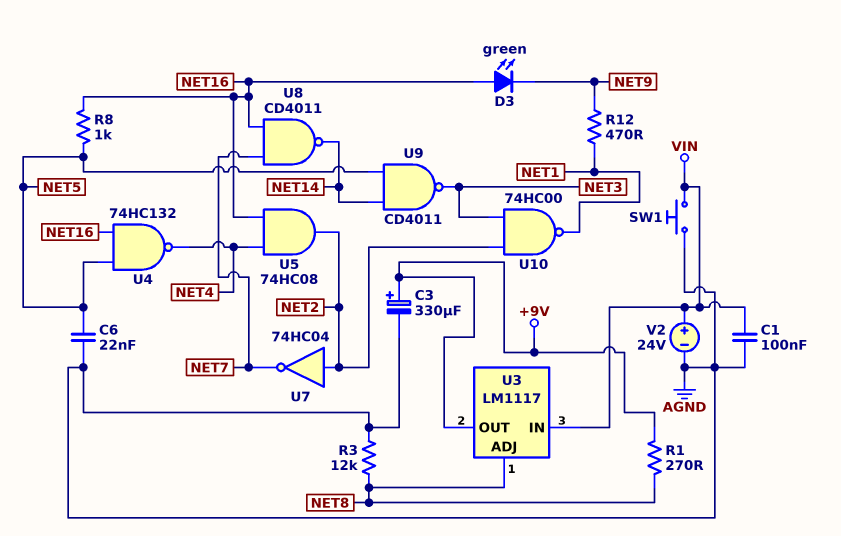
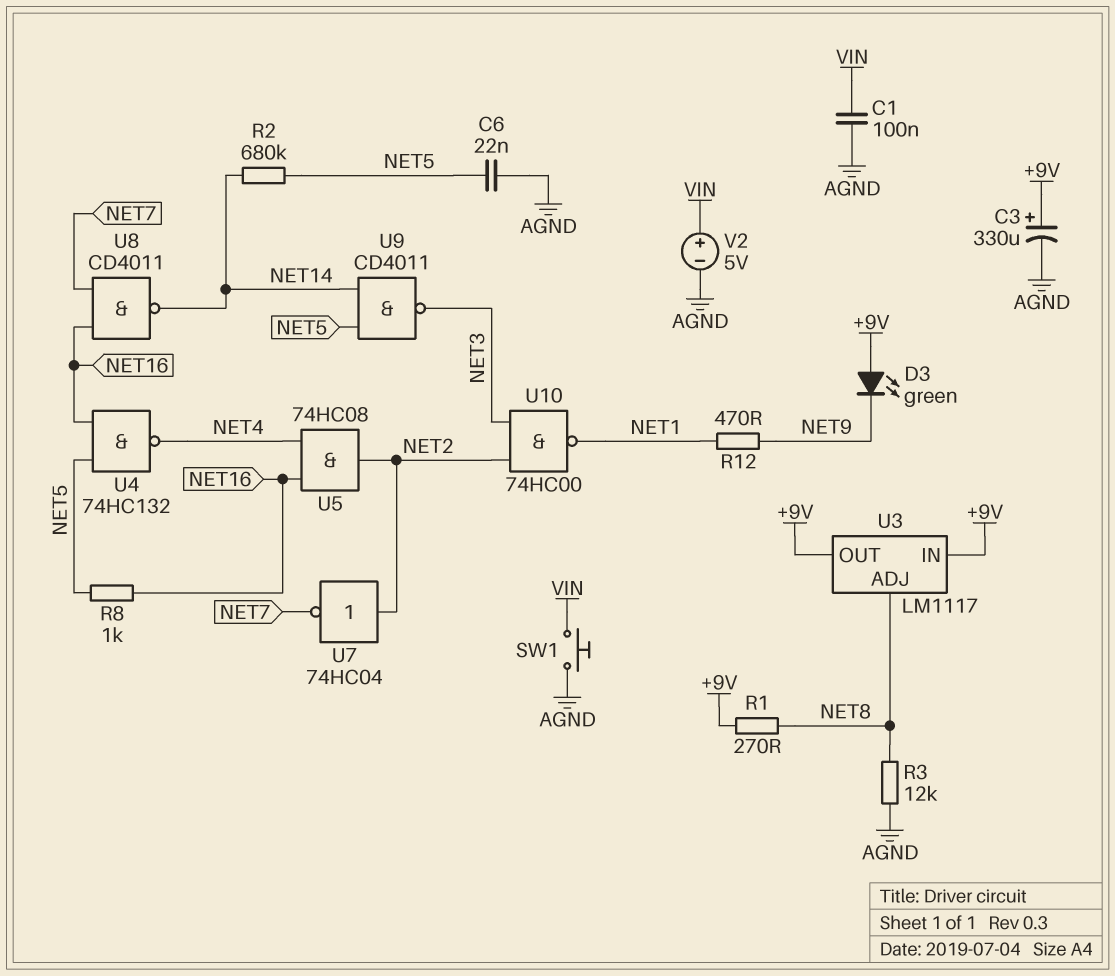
D3: LED green (A NET16, K NET9) -> LED green (A +9V, K NET9)
R2: none -> 680k (NET5, NET14)
U3 pin IN: VIN -> +9V
V2: 24V (plus VIN, minus AGND) -> 5V (plus VIN, minus AGND)

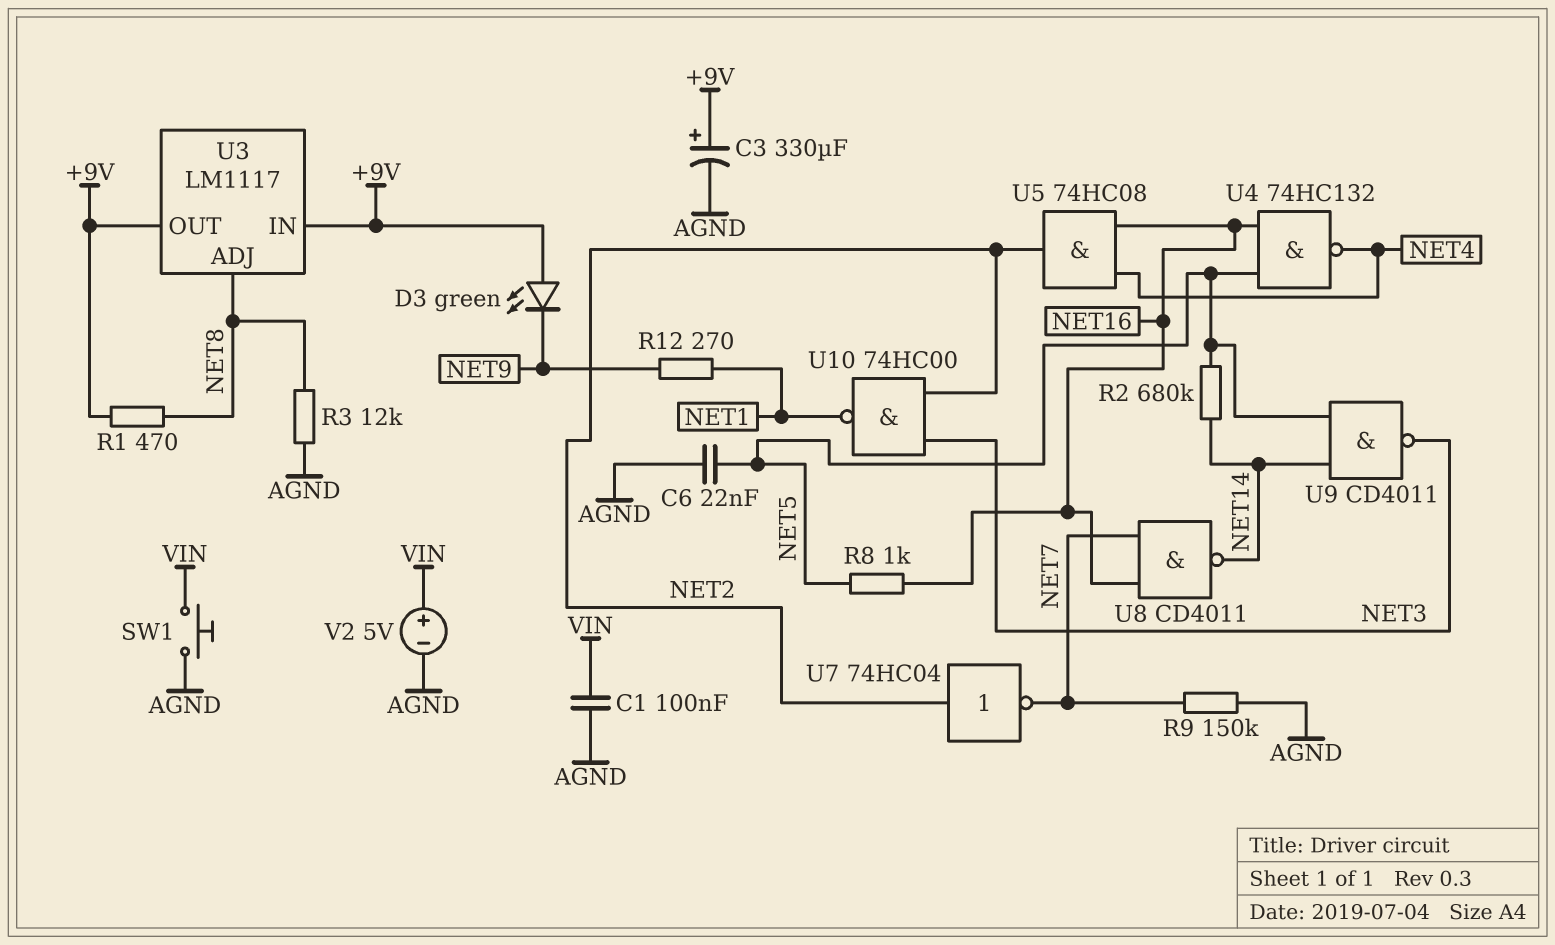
R1: 270 (+9V, NET8) -> 470 (+9V, NET8)
R9: none -> 150k (AGND, NET7)
R12: 470 (NET1, NET9) -> 270 (NET1, NET9)

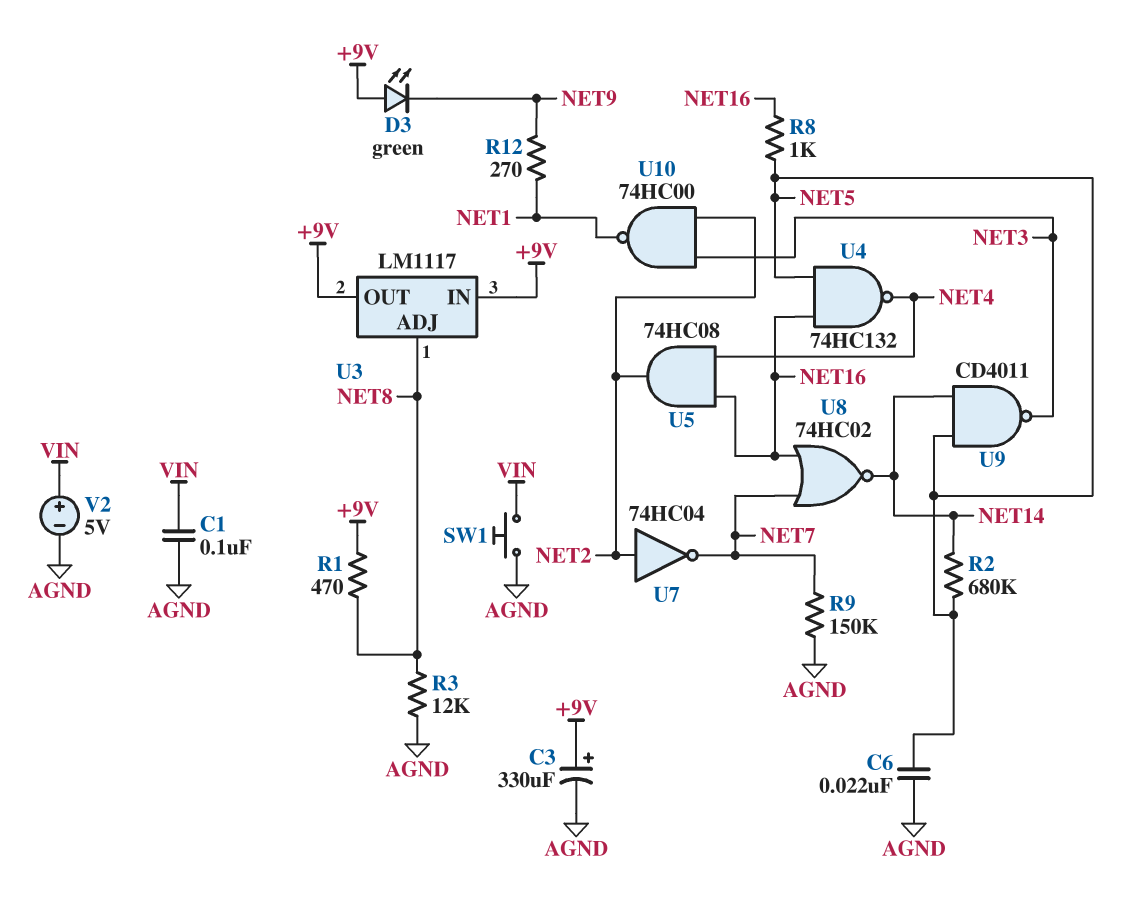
U8: NAND CD4011 (in NET7, in NET16, out NET14) -> NOR 74HC02 (in NET7, in NET16, out NET14)

